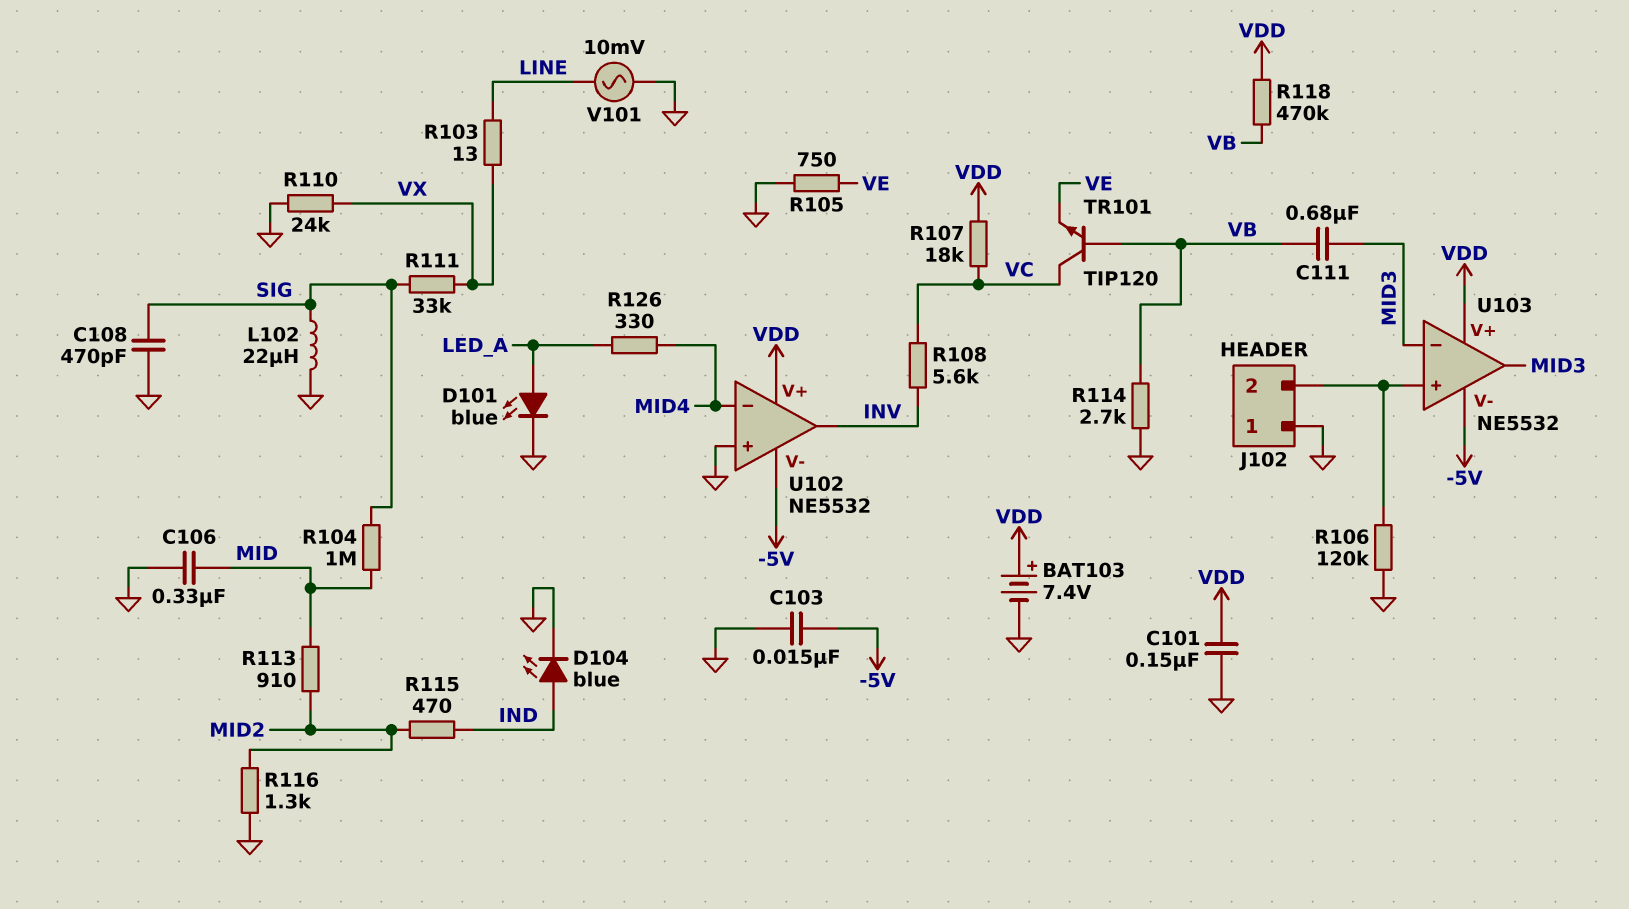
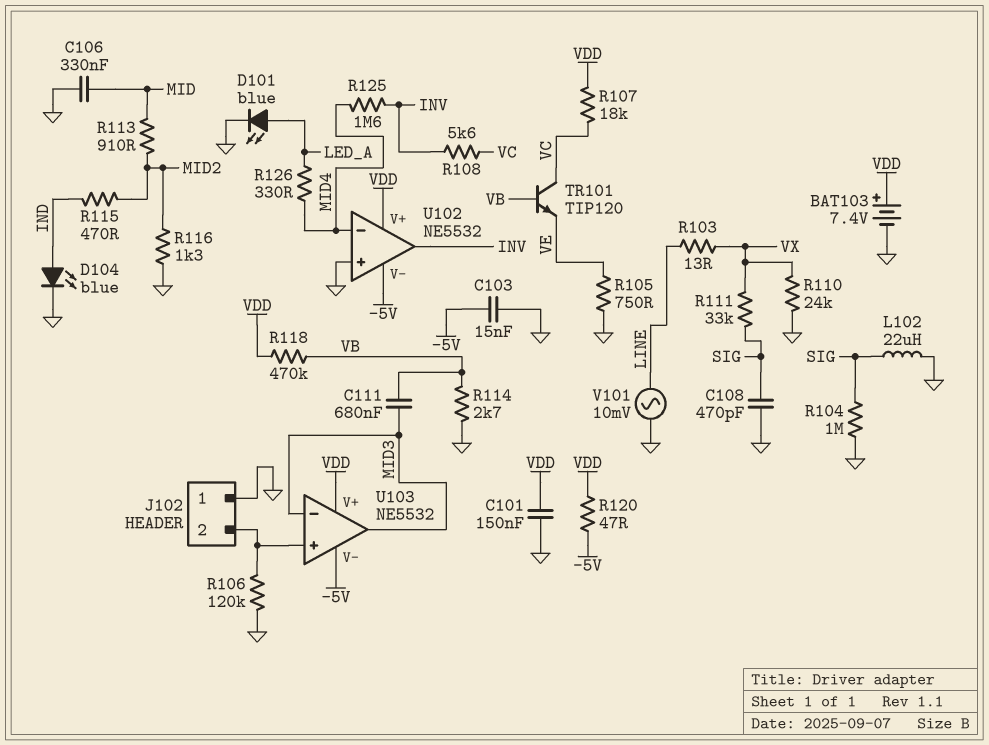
R104: 1M (MID, SIG) -> 1M (GND, SIG)
R120: none -> 47 (-5V, VDD)
R125: none -> 1.6M (INV, MID4)

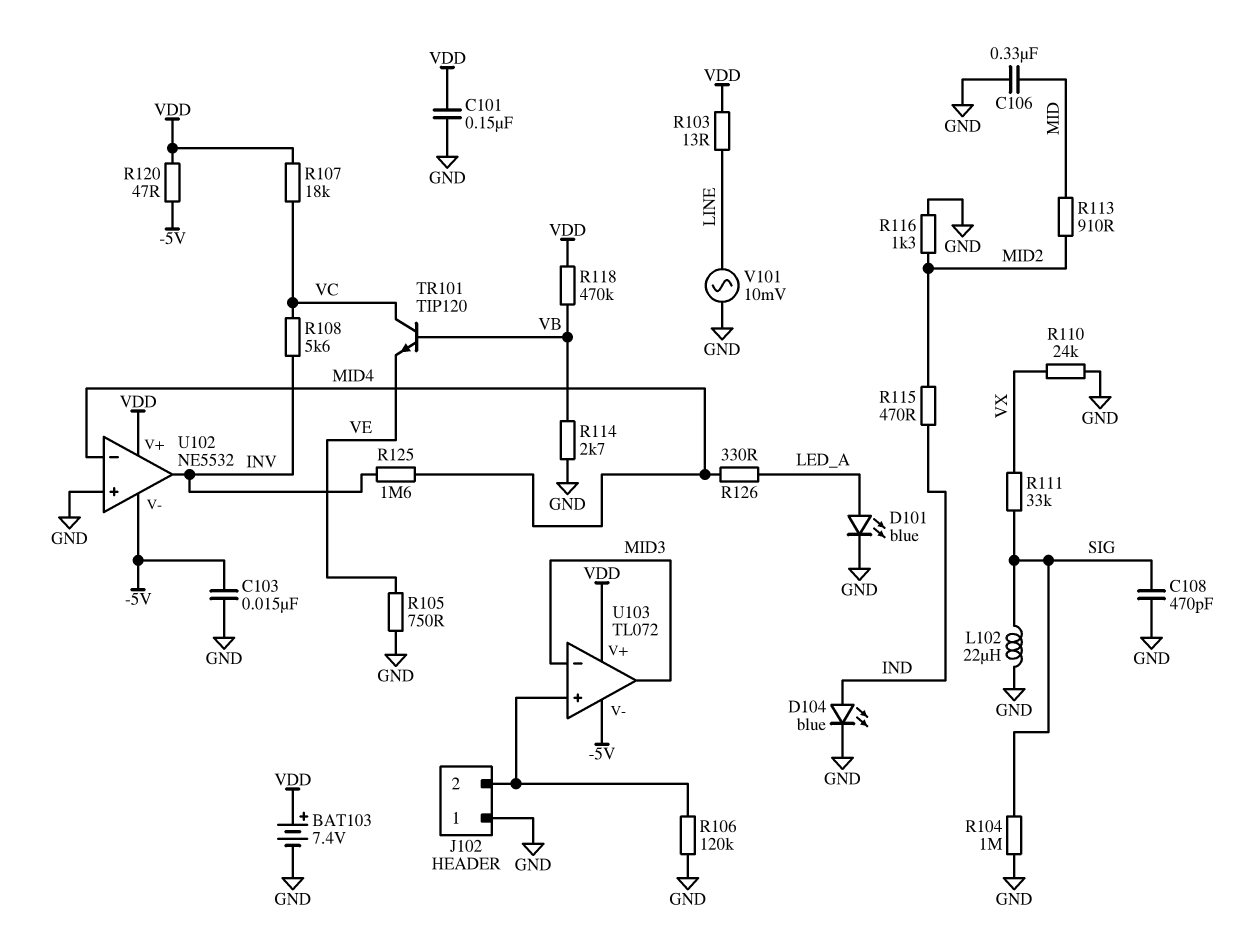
C111: 680nF (MID3, VB) -> none
R103: 13 (LINE, VX) -> 13 (LINE, VDD)
U103: NE5532 -> TL072

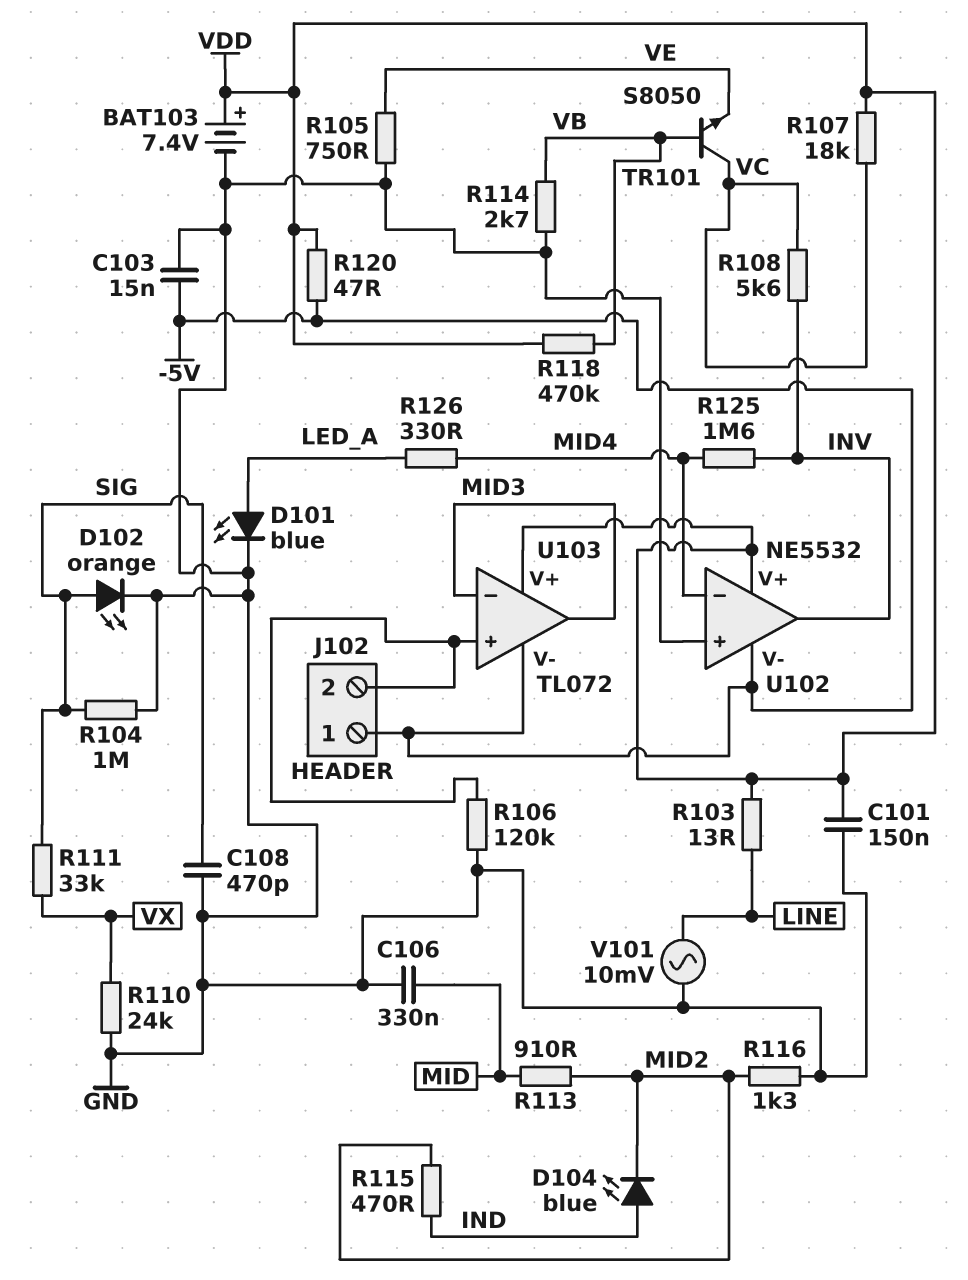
D102: none -> LED orange (A SIG, K GND)
D104: LED blue (A IND, K GND) -> LED blue (A IND, K MID2)
J102 pin 1: GND -> -5V
L102: 22uH (GND, SIG) -> none
TR101: NPN TIP120 (B VB, C VC, E VE) -> NPN S8050 (B VB, C VC, E VE)

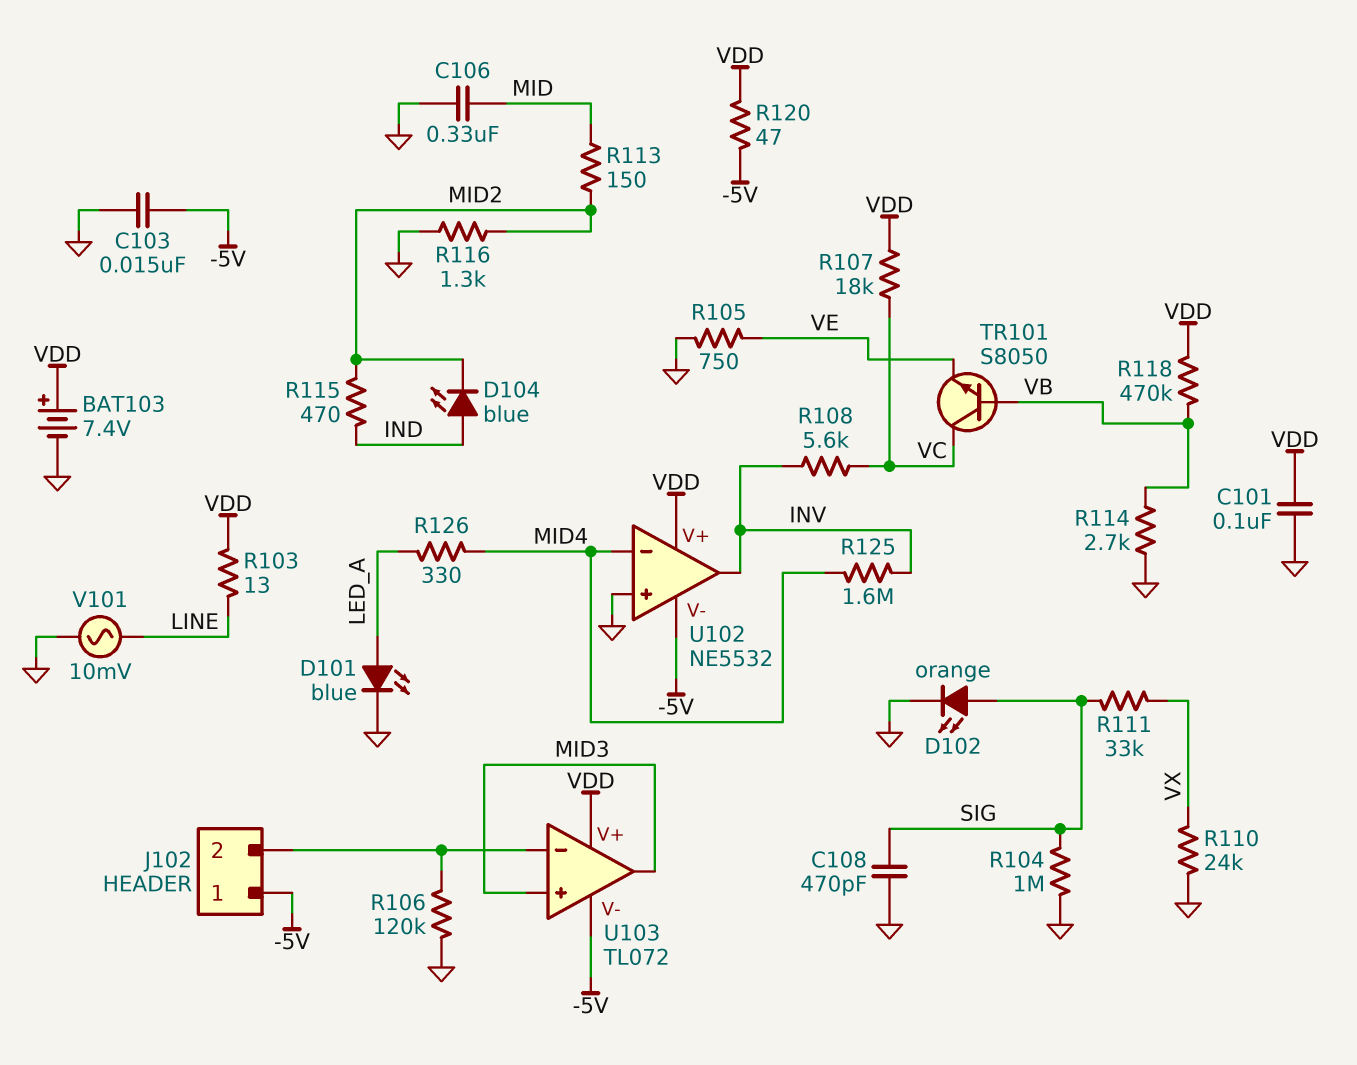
C101: 150nF (GND, VDD) -> 100nF (GND, VDD)
R113: 910 (MID, MID2) -> 150 (MID, MID2)
U103 pin in+: J102/2 -> MID3
U103 pin in-: MID3 -> J102/2

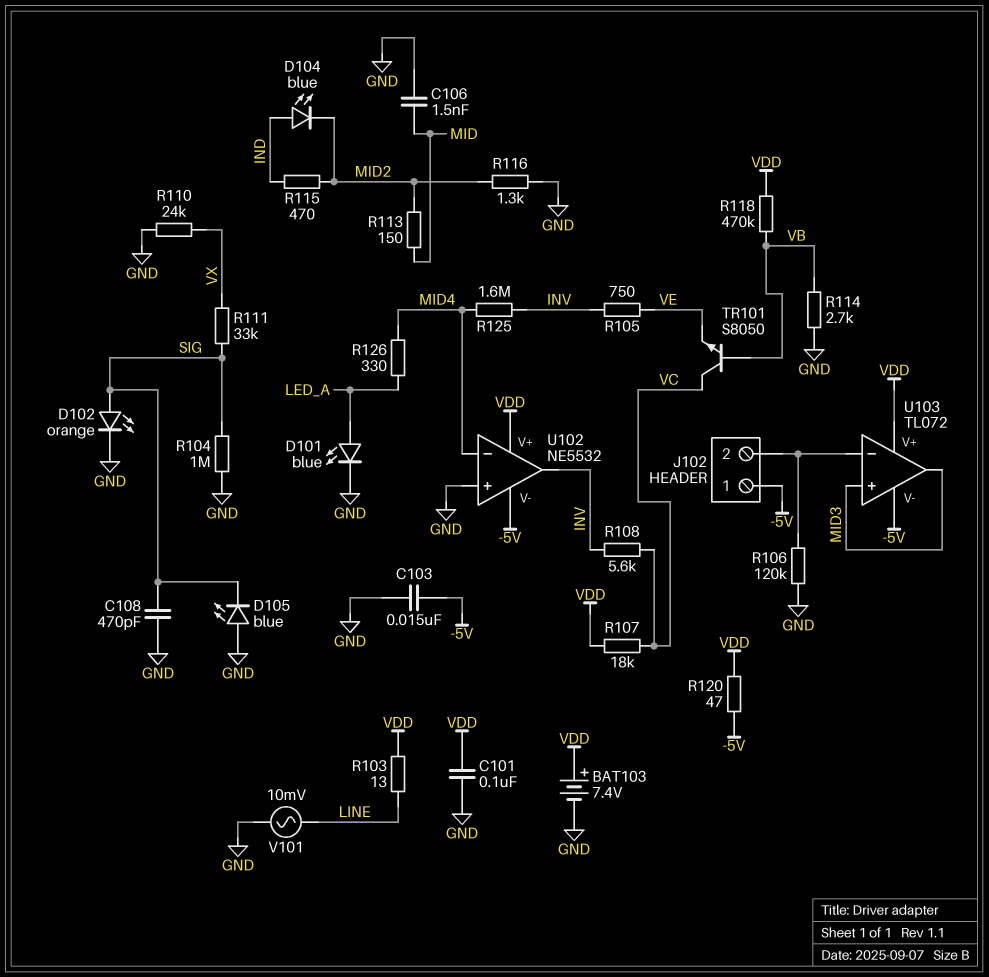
C106: 330nF (GND, MID) -> 1.5nF (GND, MID)
D105: none -> LED blue (A GND, K SIG)
R105: 750 (GND, VE) -> 750 (INV, VE)

